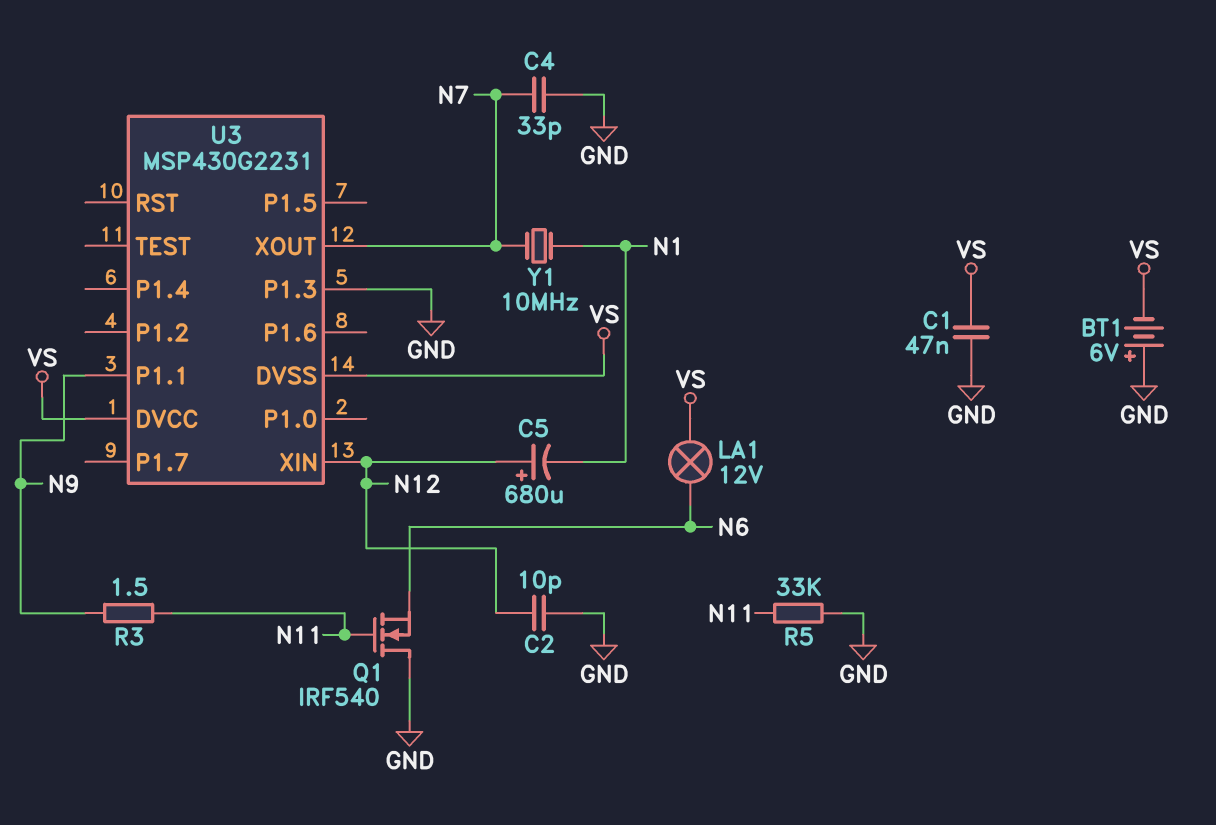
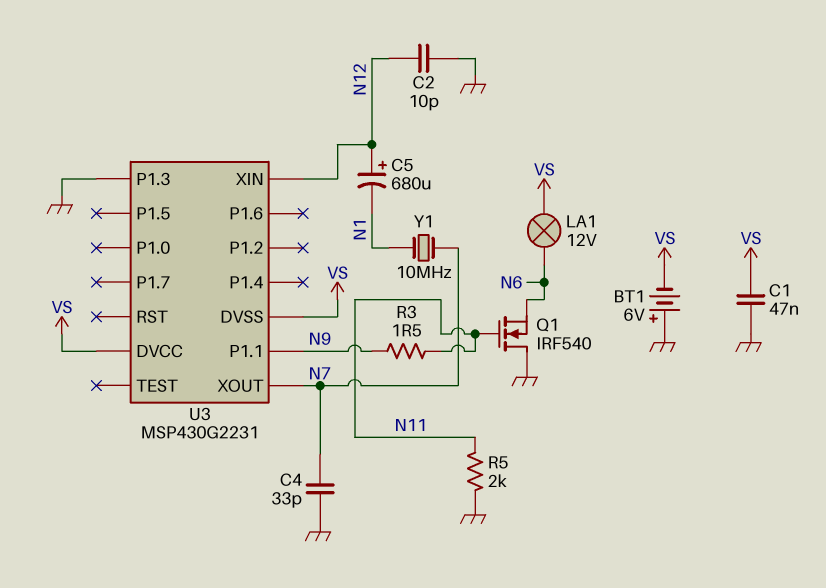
R5: 33k (GND, N11) -> 2k (GND, N11)

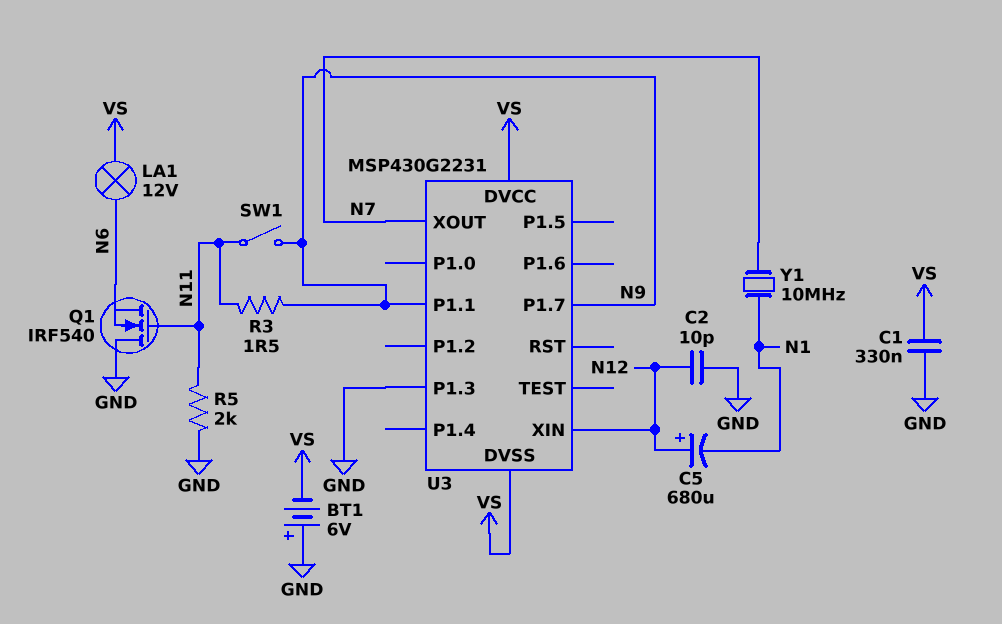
C1: 47nF (GND, VS) -> 330nF (GND, VS)
C4: 33pF (GND, N7) -> none
SW1: none -> switch (N9, N11)
U3 pin P1.7: none -> N9

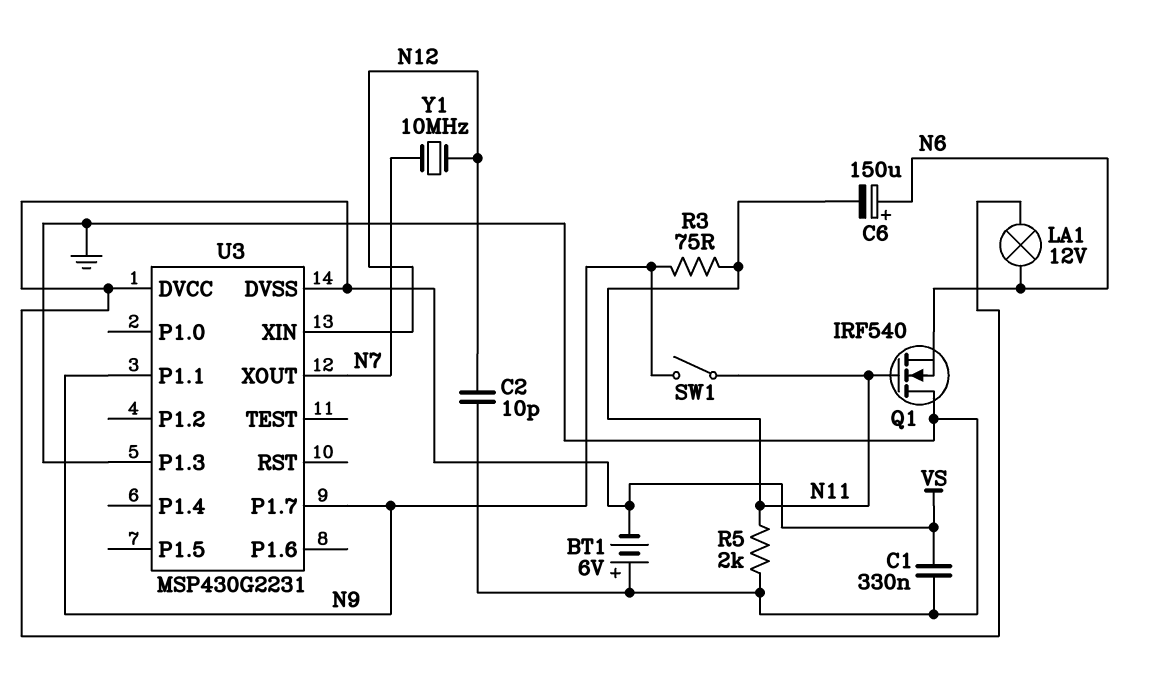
C5: 680uF (plus N12, minus N1) -> none
C6: none -> 150uF (plus N6, minus N11)
R3: 1.5 (N9, N11) -> 75 (N9, N11)
Y1: 10MHz (N1, N7) -> 10MHz (N7, N12)

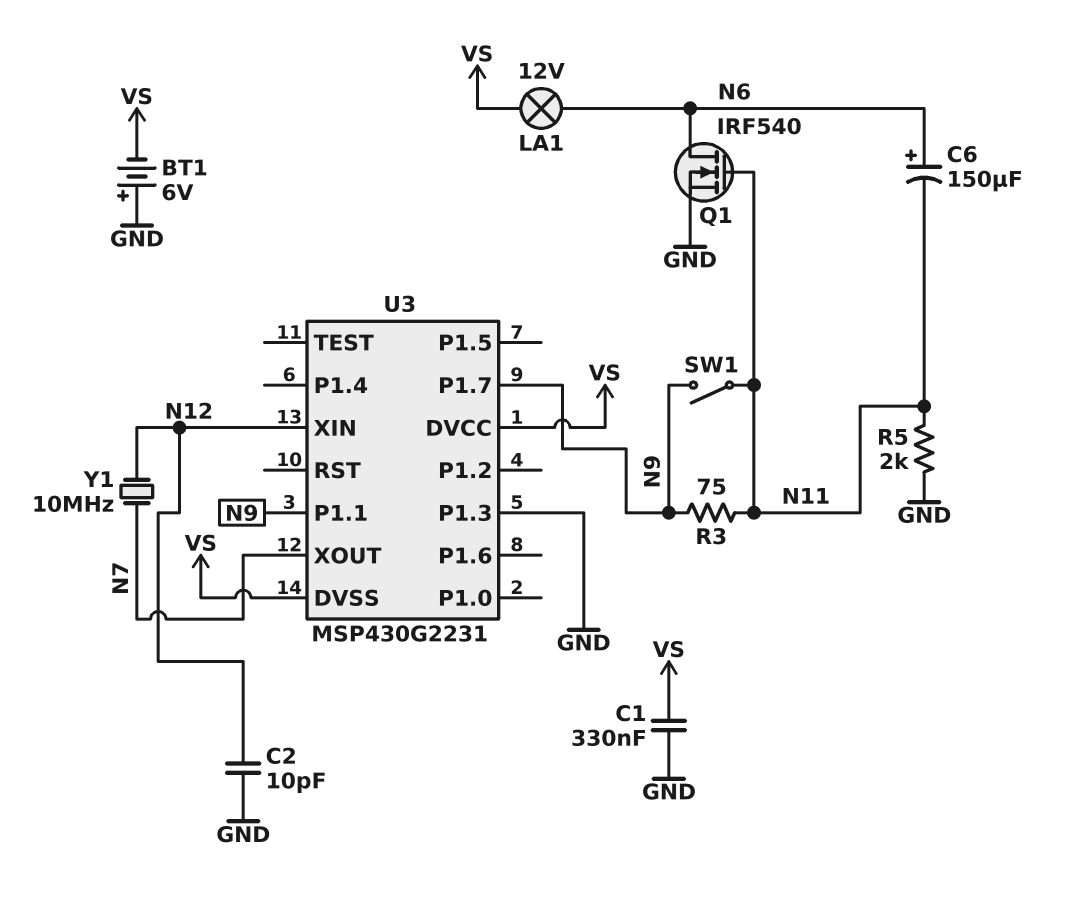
Q1: NMOS IRF540 (G N11, D GND, S N6) -> NMOS IRF540 (G N11, D N6, S GND)

